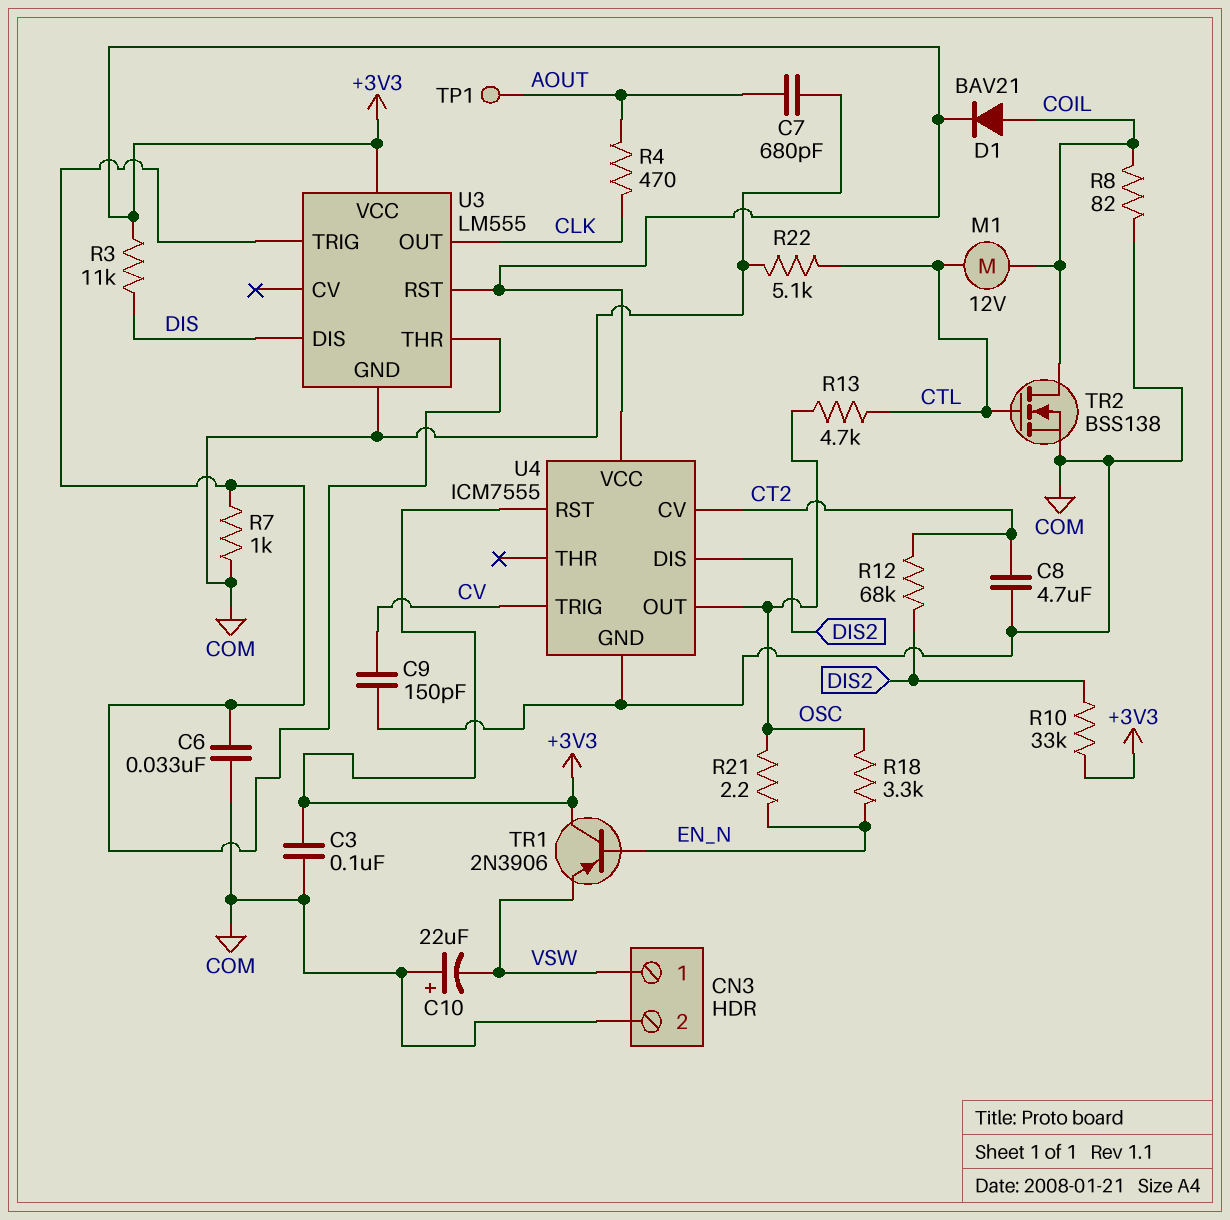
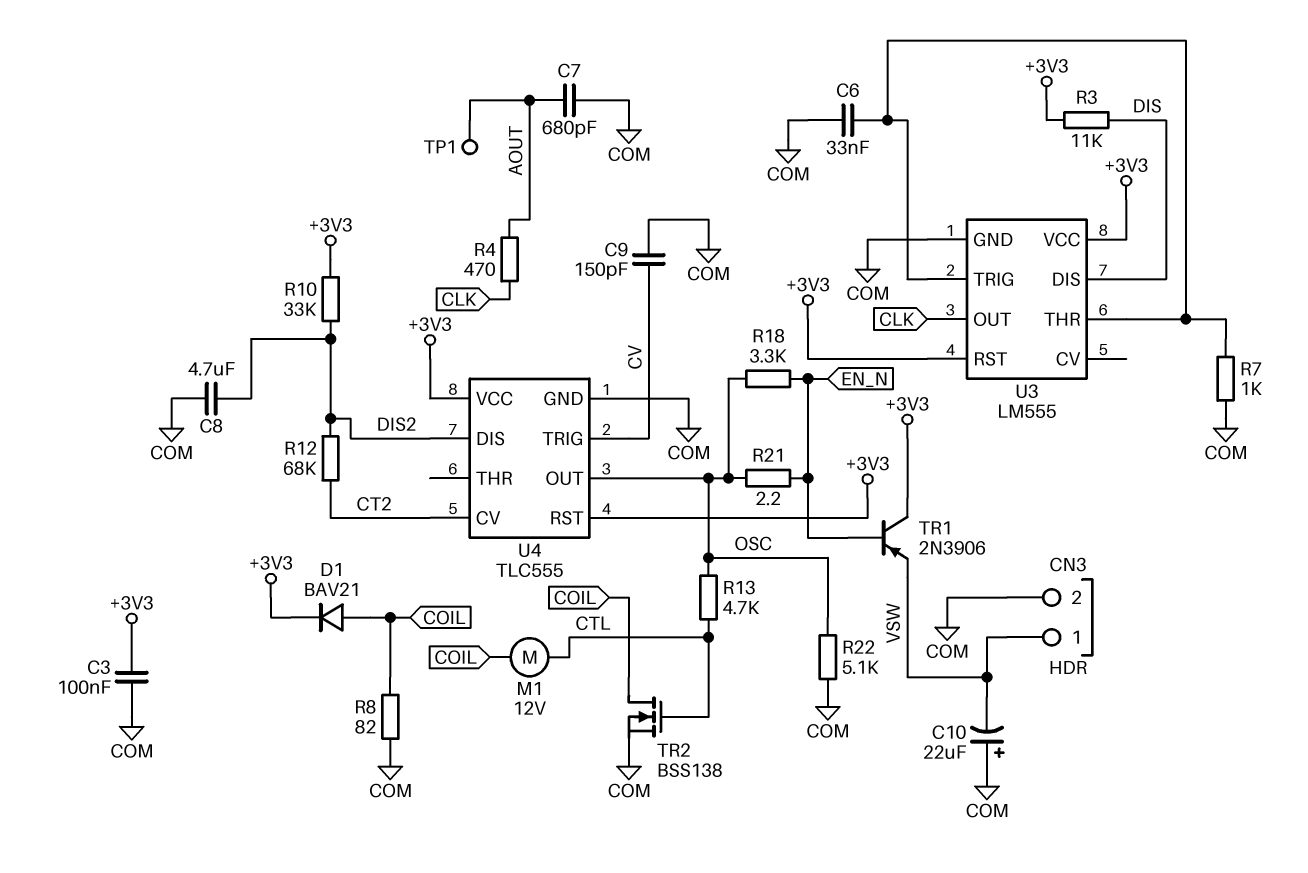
C8: 4.7uF (COM, CT2) -> 4.7uF (COM, DIS2)
R22: 5.1k (COM, CTL) -> 5.1k (COM, OSC)
U4: ICM7555 -> TLC555

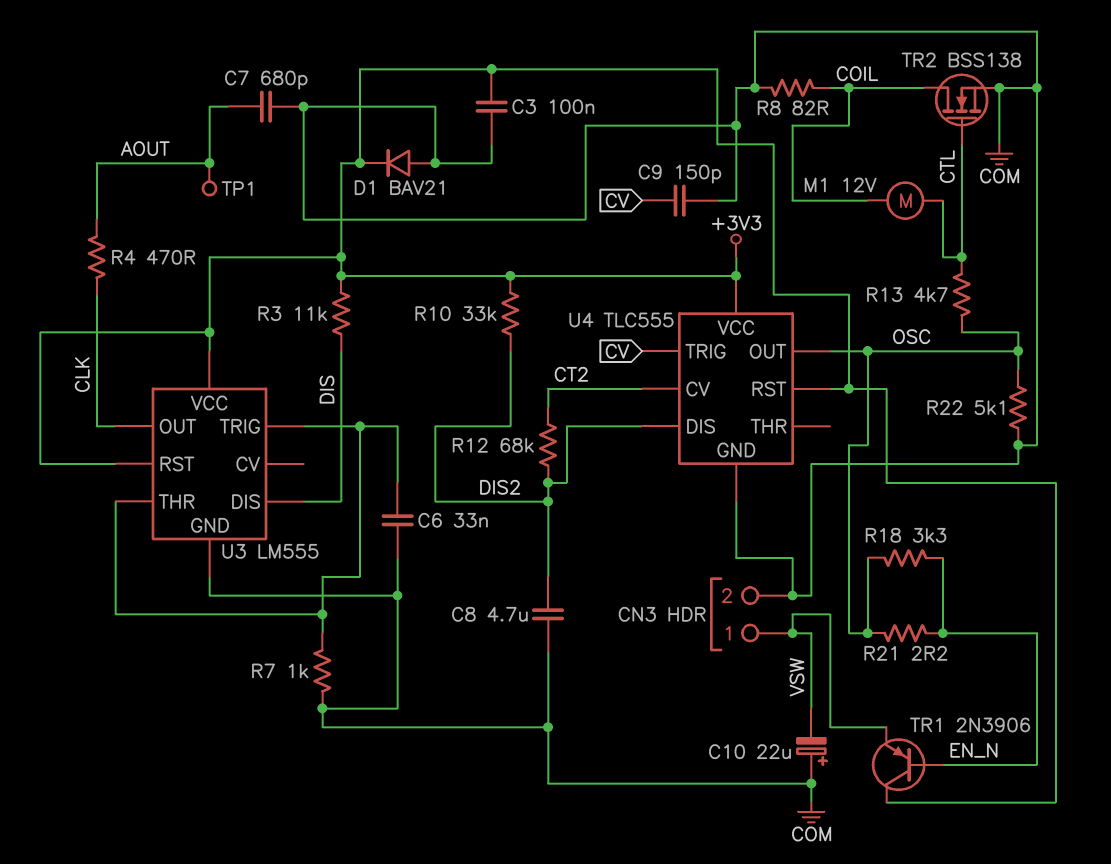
D1: diode BAV21 (A COIL, K +3V3) -> diode BAV21 (A COM, K +3V3)

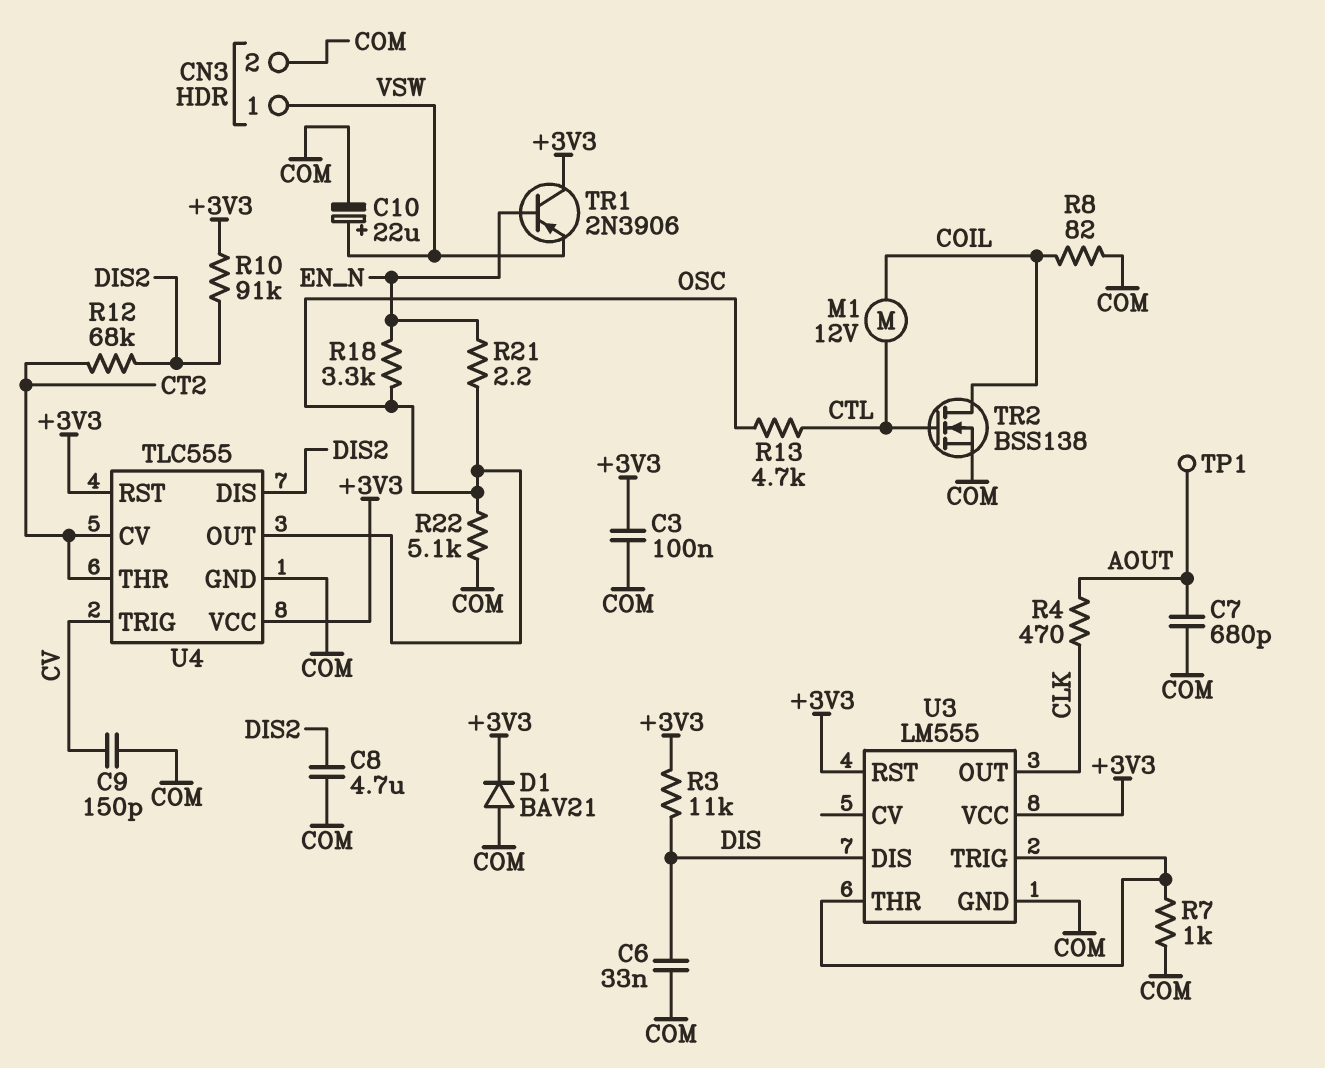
C6: 33nF (COM, U3/THR) -> 33nF (COM, DIS)
C10: 22uF (plus COM, minus VSW) -> 22uF (plus VSW, minus COM)
R10: 33k (+3V3, DIS2) -> 91k (+3V3, DIS2)
U4 pin THR: none -> CT2

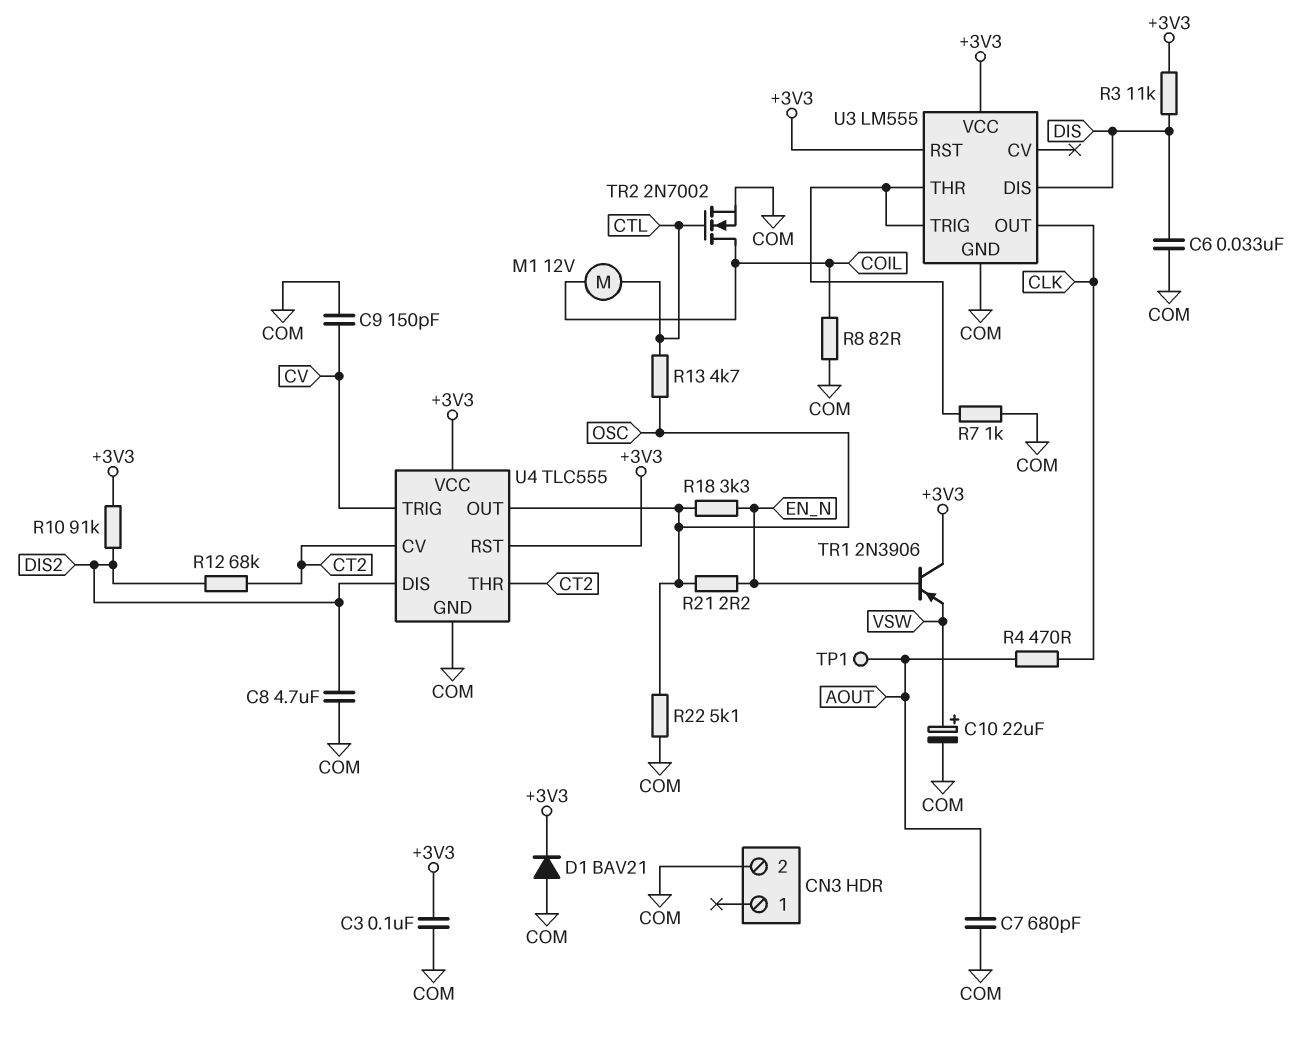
CN3 pin 1: VSW -> none
TR2: NMOS BSS138 (G CTL, D COIL, S COM) -> NMOS 2N7002 (G CTL, D COIL, S COM)

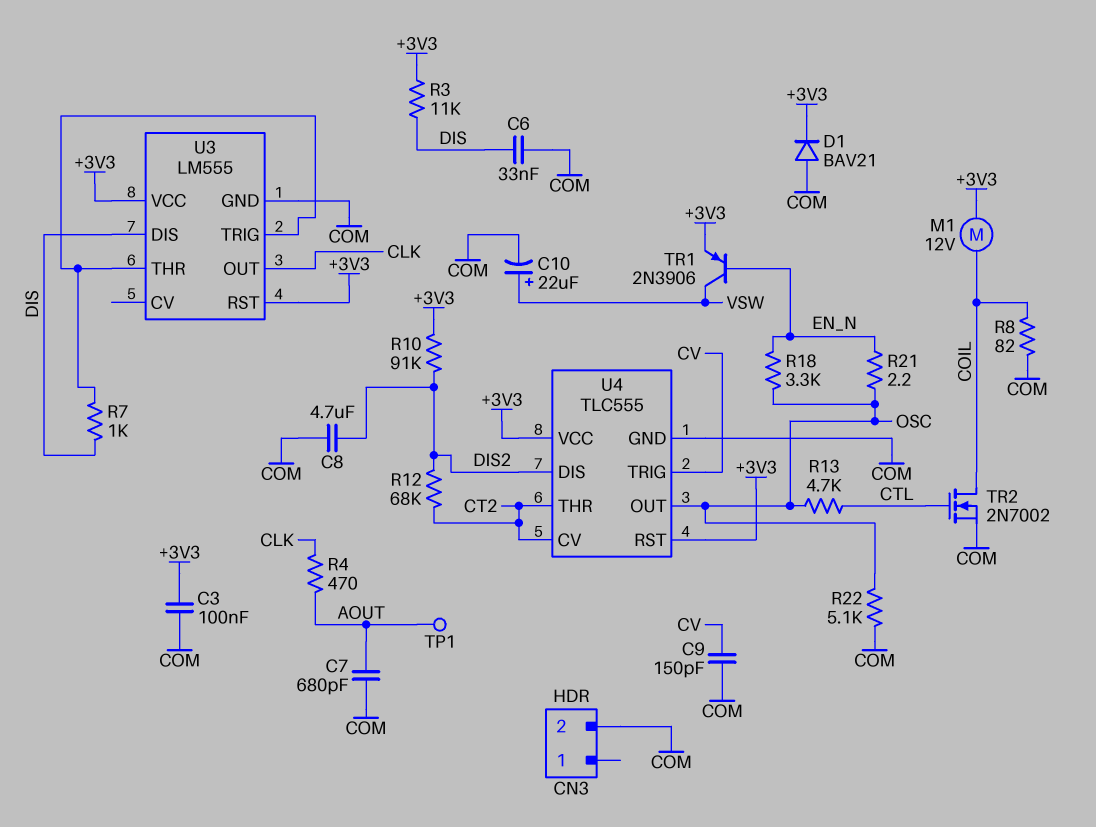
M1: motor 12V (COIL, CTL) -> motor 12V (+3V3, COIL)
R7: 1k (COM, U3/THR) -> 1k (DIS, U3/THR)
TR1: PNP 2N3906 (B EN_N, C +3V3, E VSW) -> PNP 2N3906 (B EN_N, C VSW, E +3V3)

